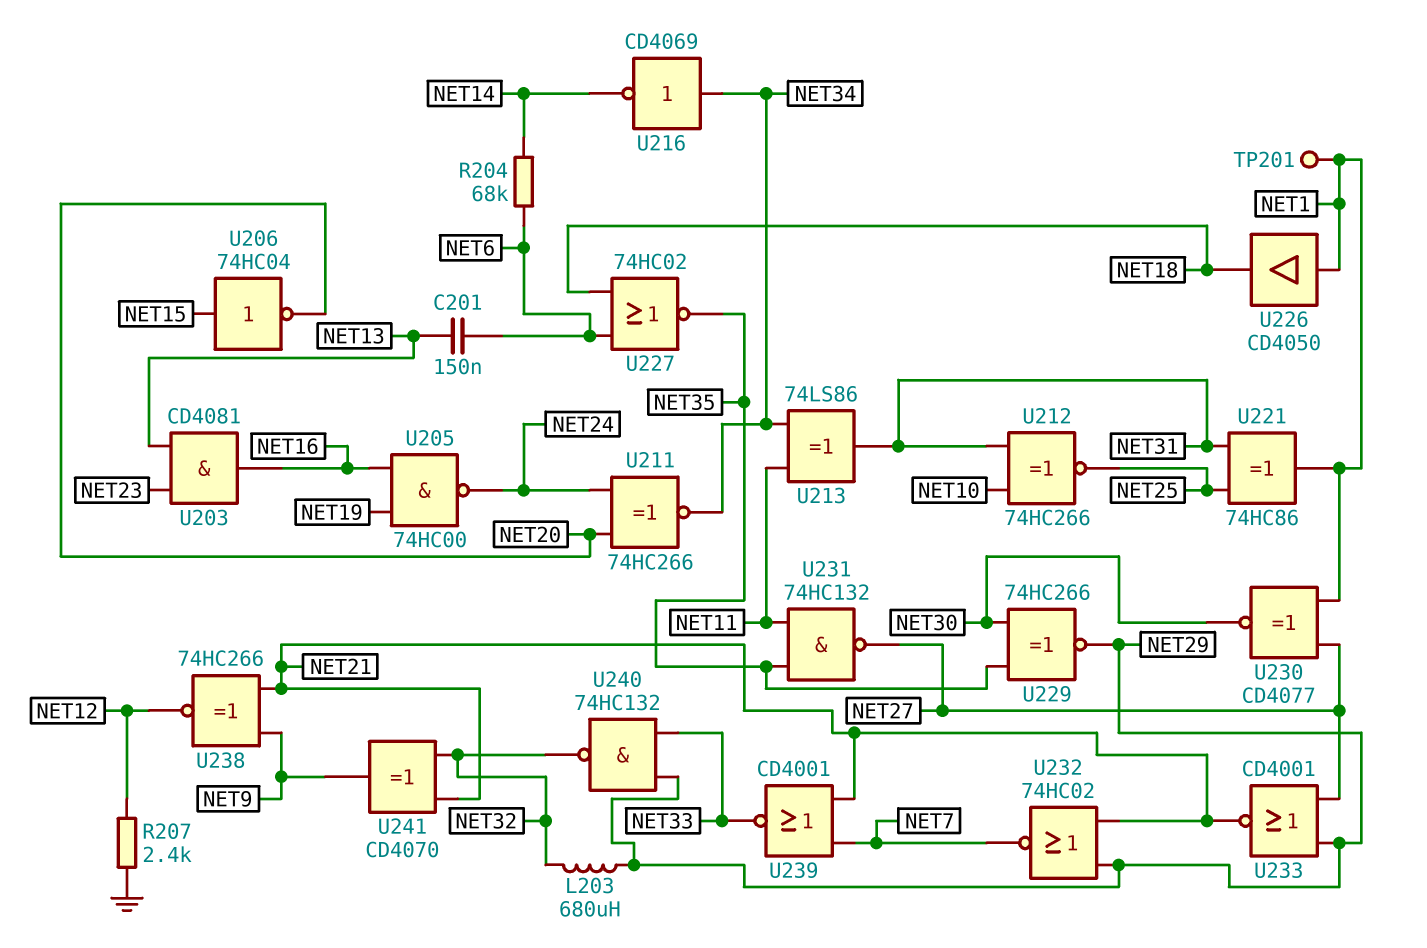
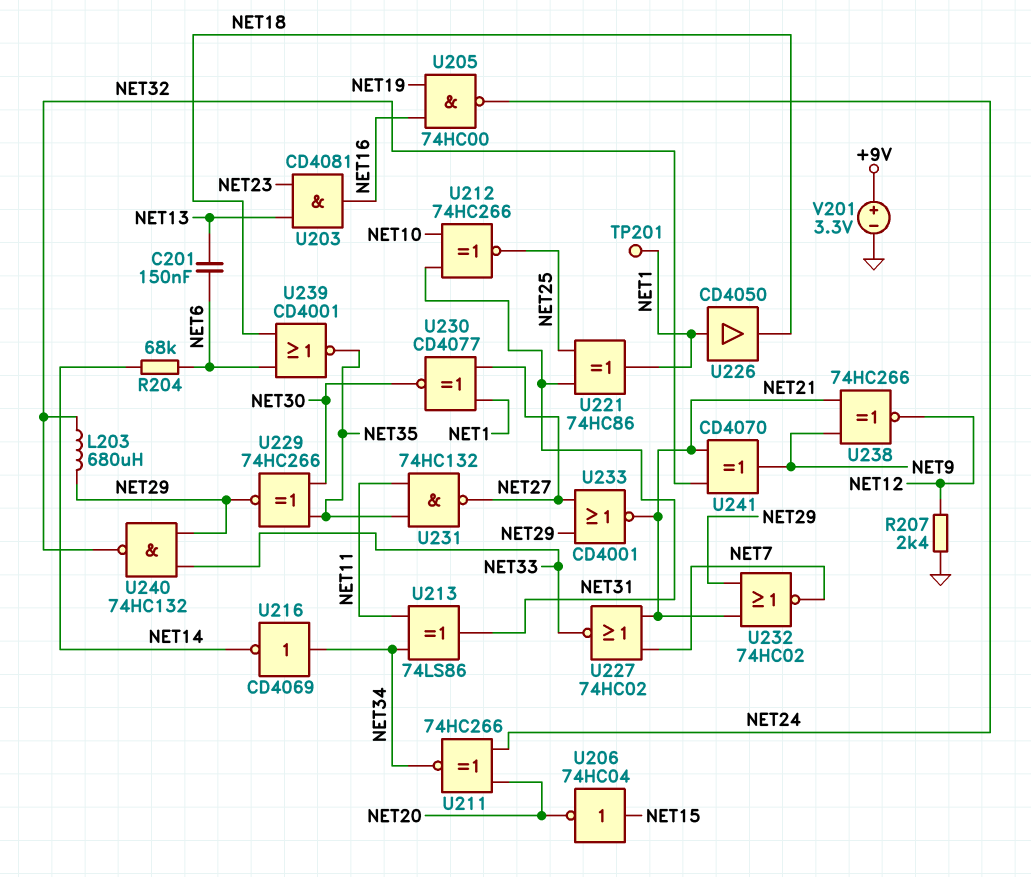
U227: NOR 74HC02 (in NET6, in NET18, out NET35) -> NOR 74HC02 (in NET7, in NET21, out NET33)
U239: NOR CD4001 (in NET7, in NET21, out NET33) -> NOR CD4001 (in NET6, in NET18, out NET35)
V201: none -> 3.3V (plus +9V, minus GND)

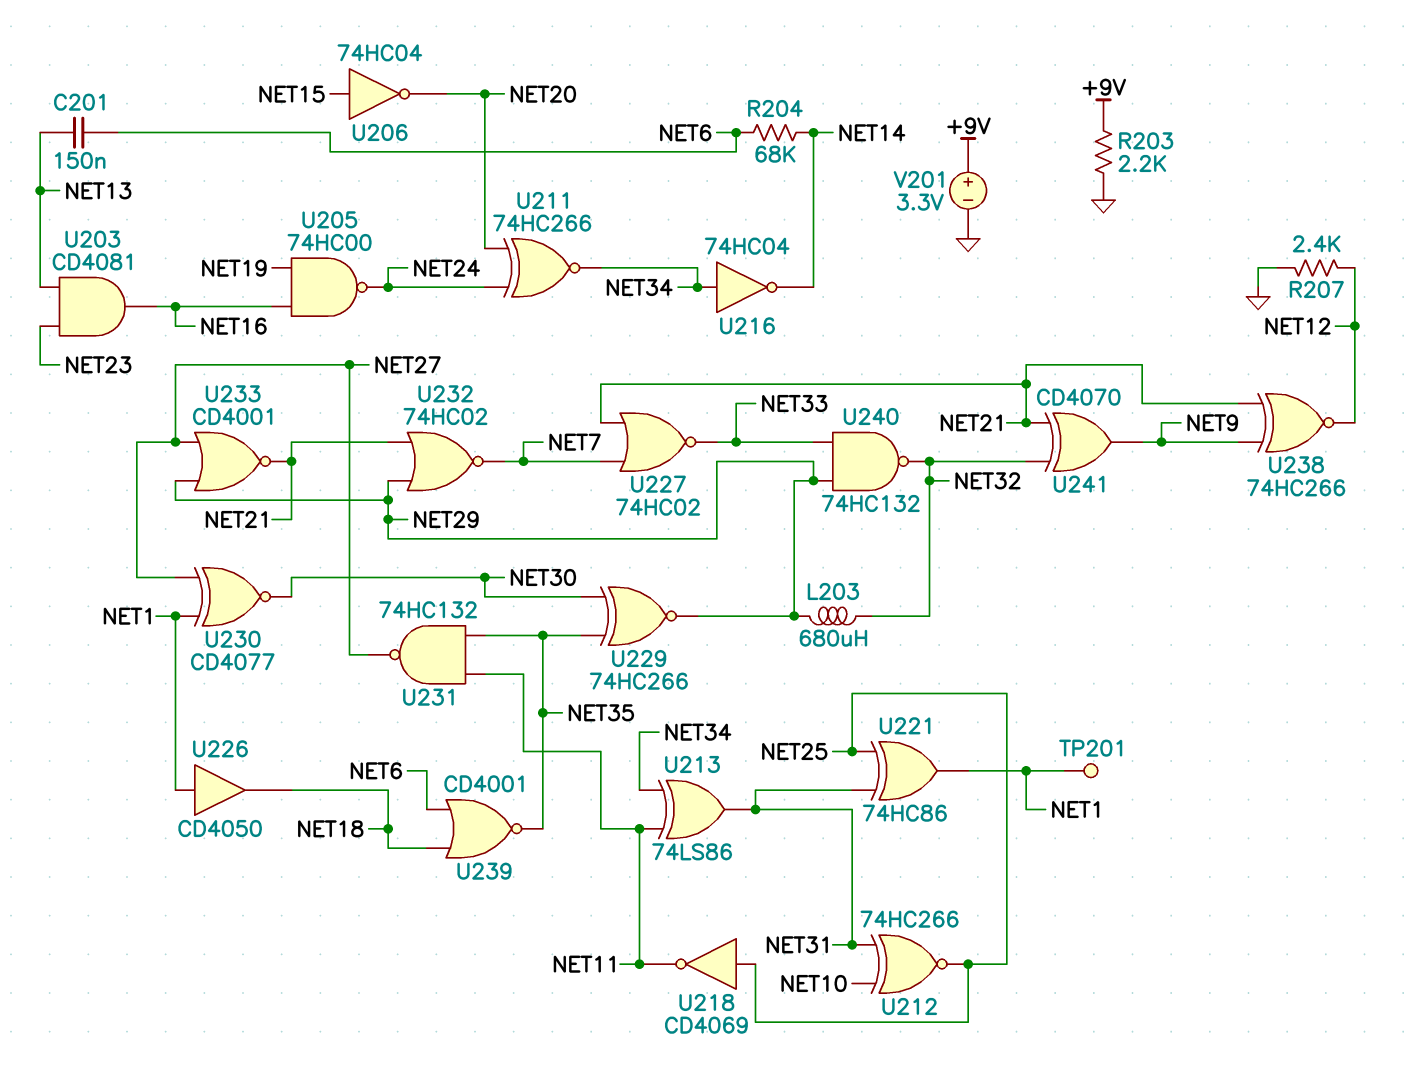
R203: none -> 2.2k (+9V, GND)
U216: NOT CD4069 (in NET34, out NET14) -> NOT 74HC04 (in NET34, out NET14)
U218: none -> NOT CD4069 (in NET25, out NET11)

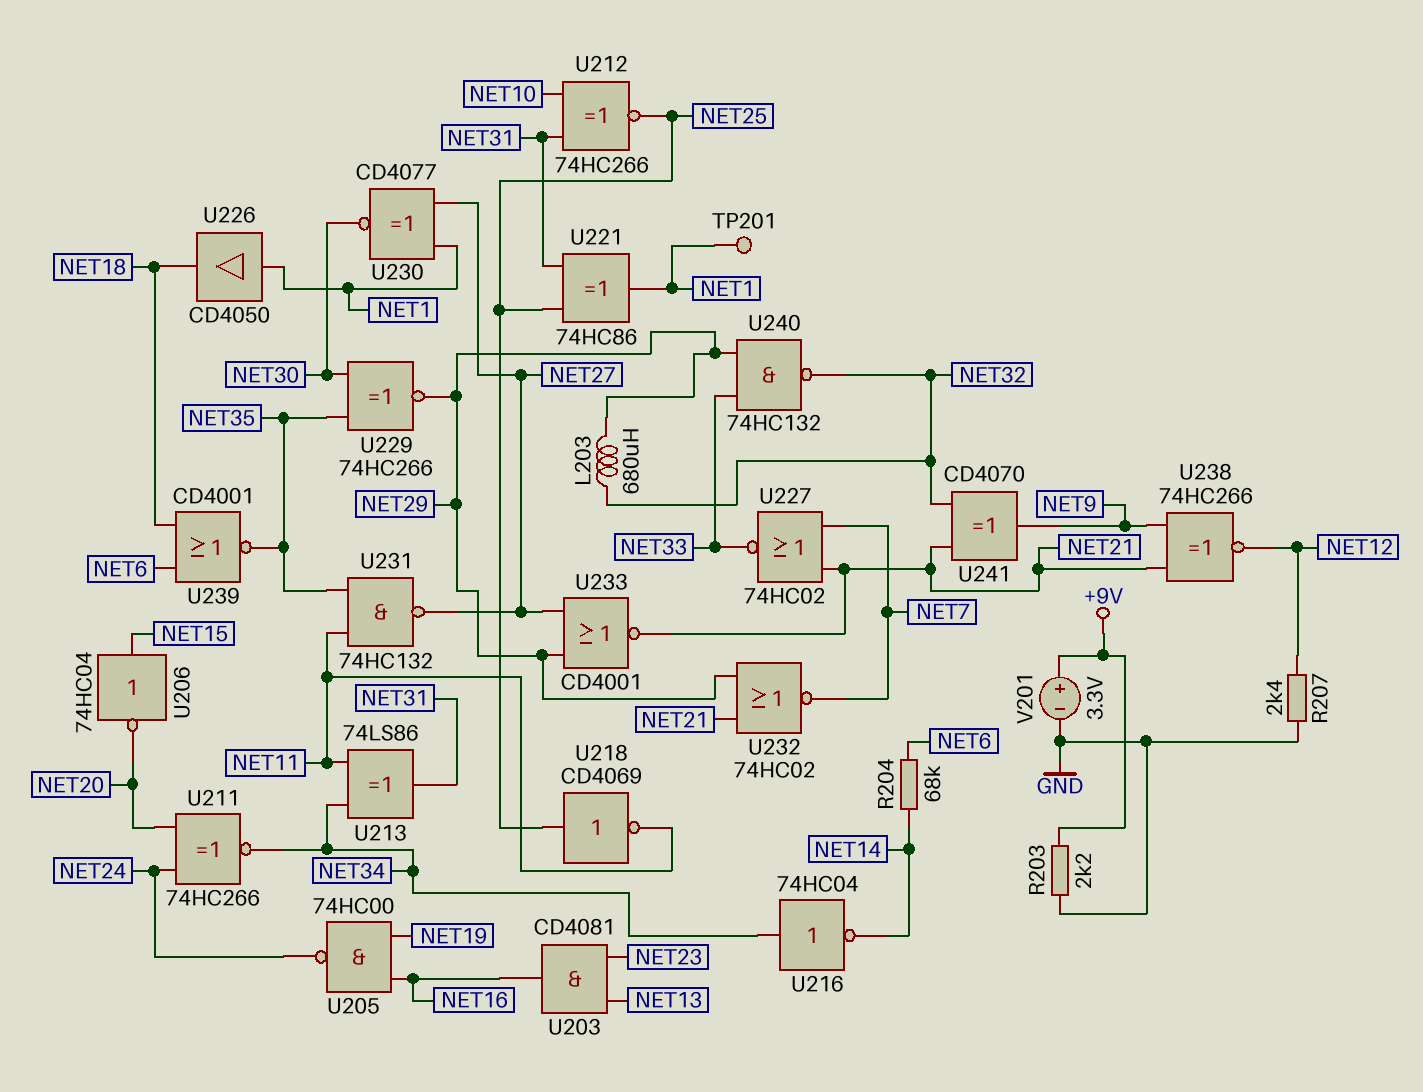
C201: 150nF (NET6, NET13) -> none

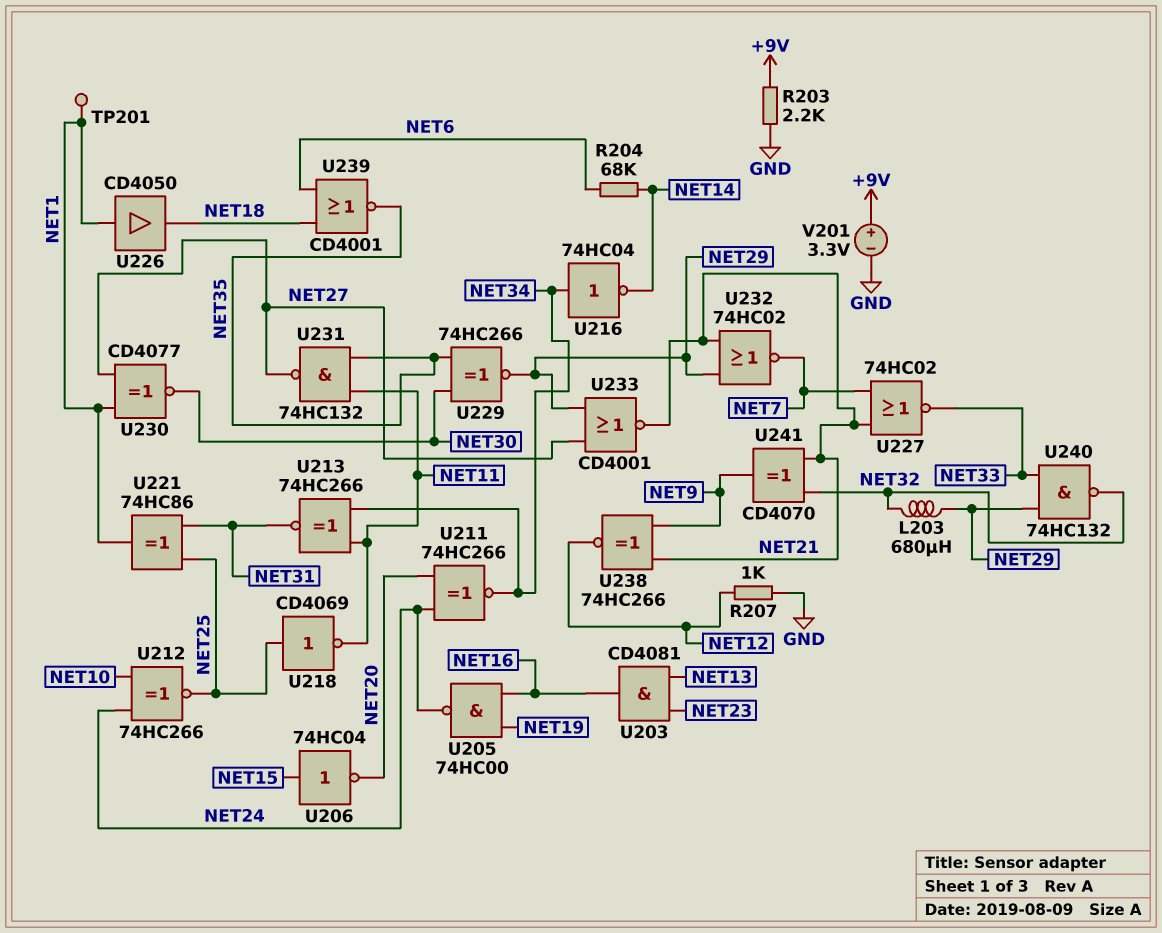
R207: 2.4k (GND, NET12) -> 1k (GND, NET12)
U212: XNOR 74HC266 (in NET10, in NET31, out NET25) -> XNOR 74HC266 (in NET10, in NET24, out NET25)
U213: XOR 74LS86 (in NET11, in NET34, out NET31) -> XNOR 74HC266 (in NET11, in NET34, out NET31)

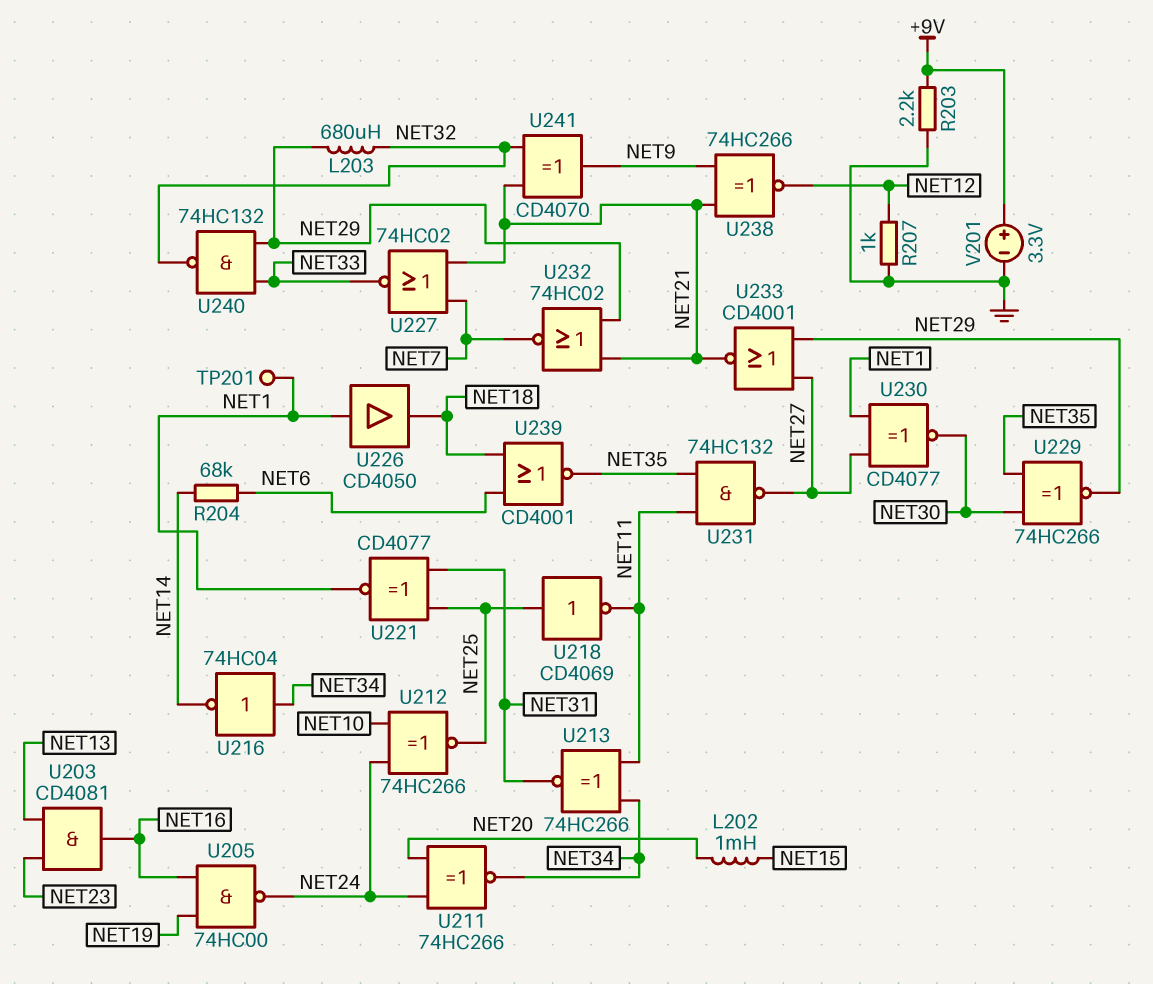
L202: none -> 1mH (NET15, NET20)
U206: NOT 74HC04 (in NET15, out NET20) -> none
U221: XOR 74HC86 (in NET25, in NET31, out NET1) -> XNOR CD4077 (in NET25, in NET31, out NET1)

